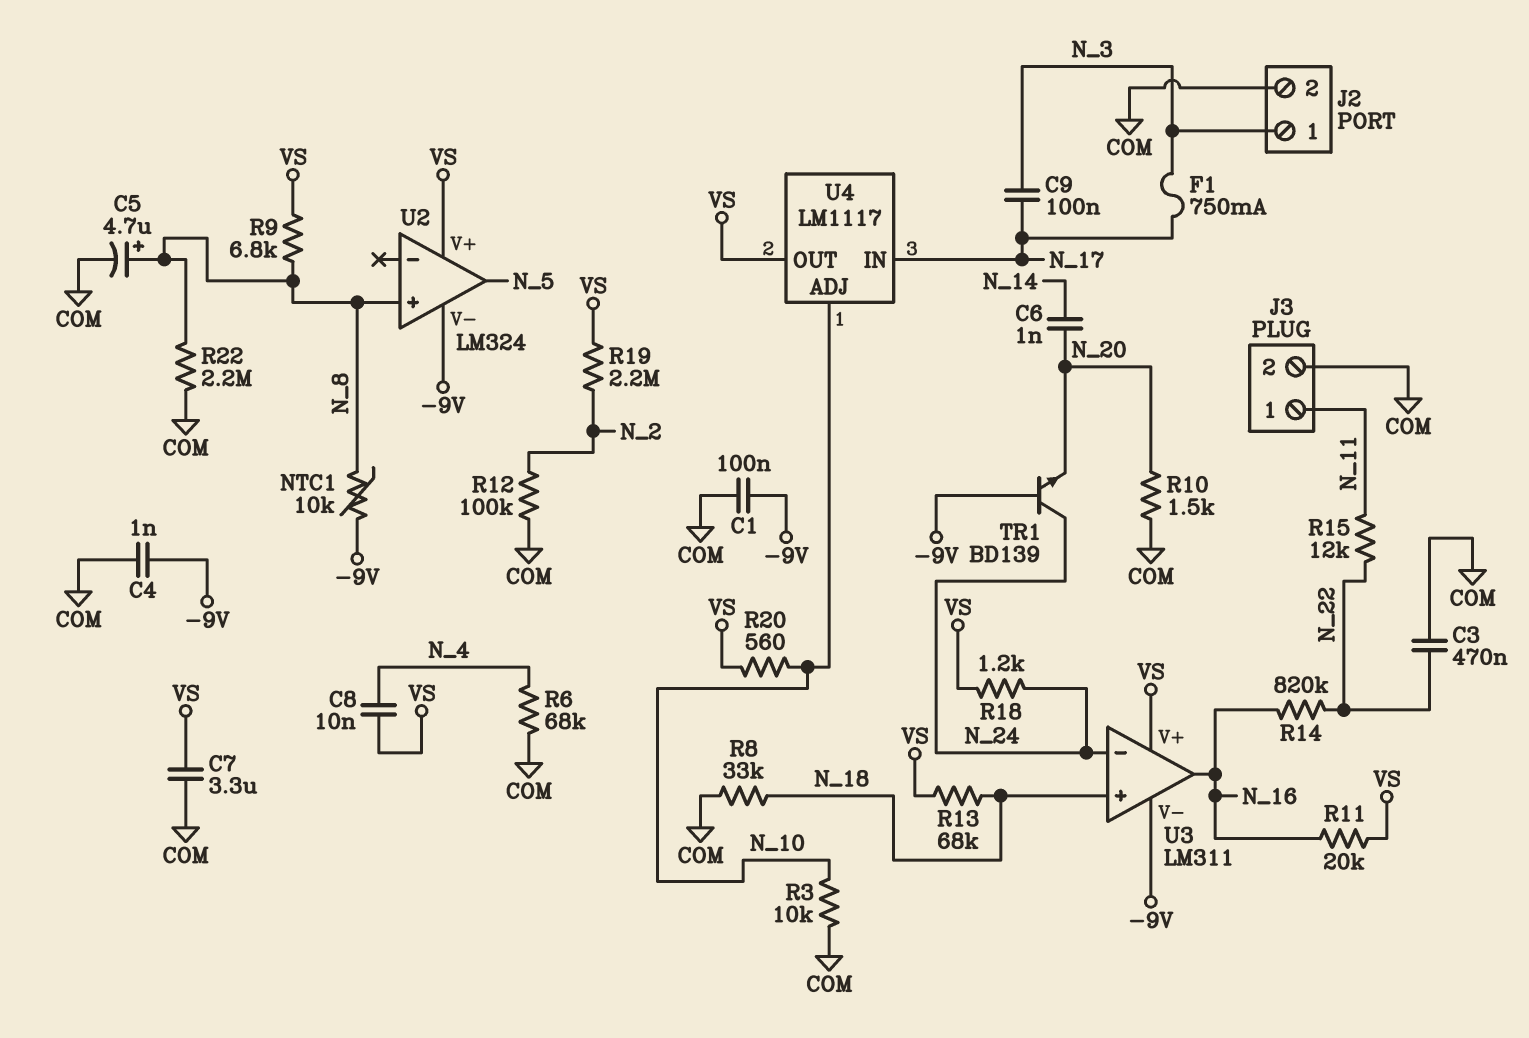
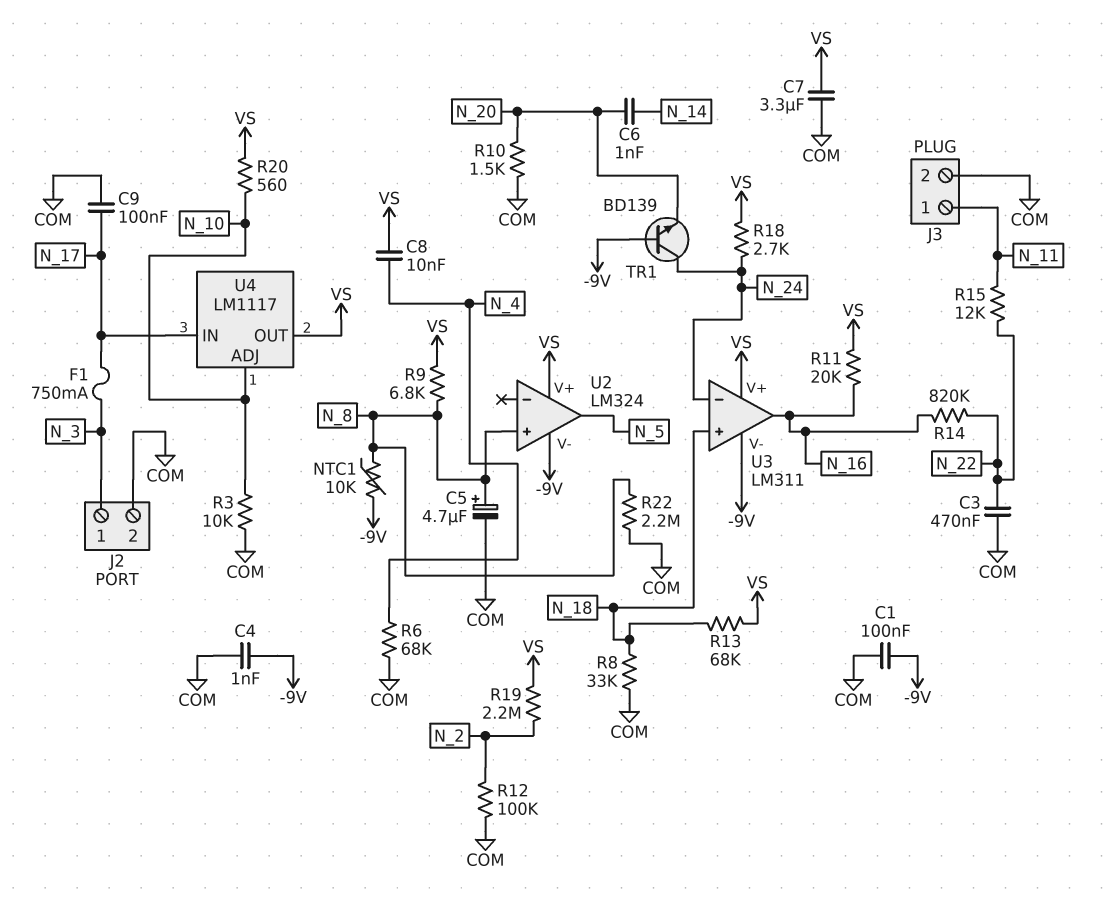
C9: 100nF (N_3, N_17) -> 100nF (COM, N_17)
R18: 1.2k (N_24, VS) -> 2.7k (N_24, VS)

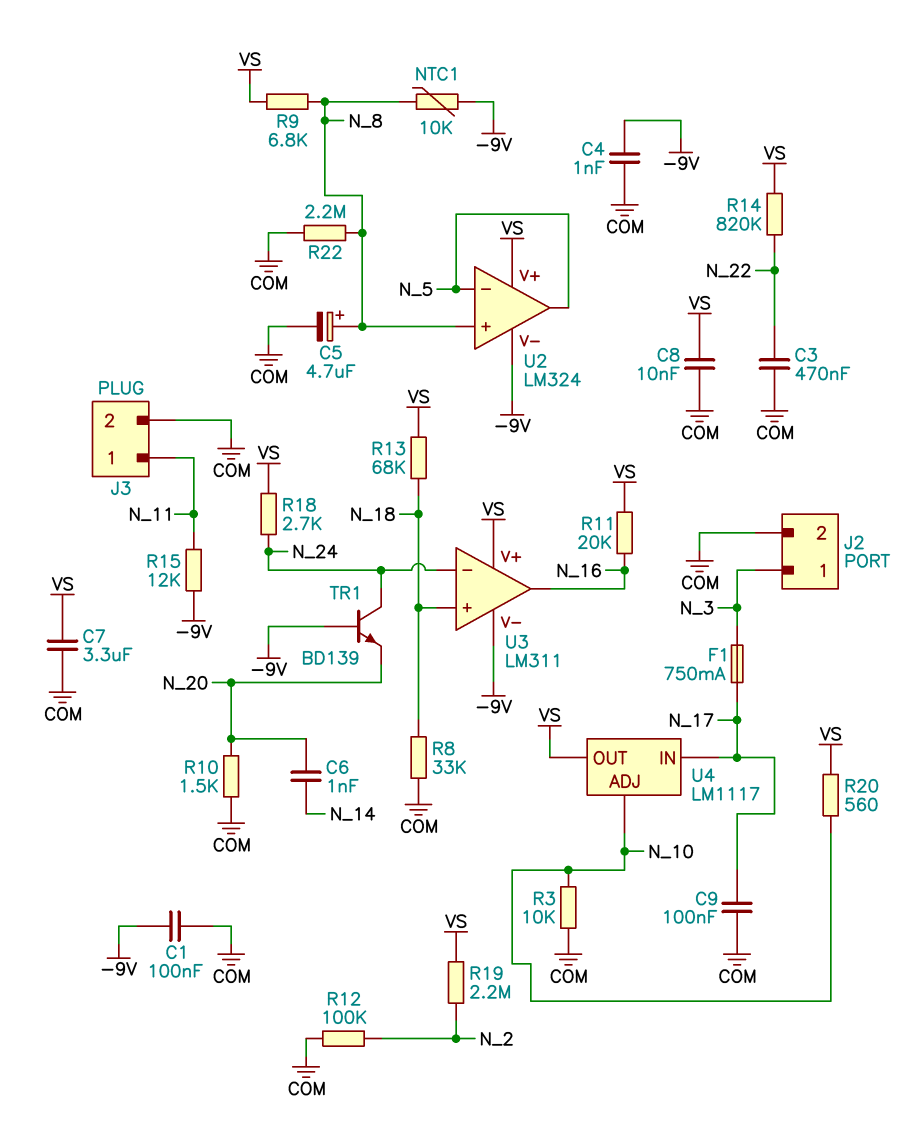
C8: 10nF (N_4, VS) -> 10nF (COM, VS)
R6: 68k (COM, N_4) -> none
R14: 820k (N_16, N_22) -> 820k (N_22, VS)
R15: 12k (N_11, N_22) -> 12k (-9V, N_11)
U2 pin in-: none -> N_5

